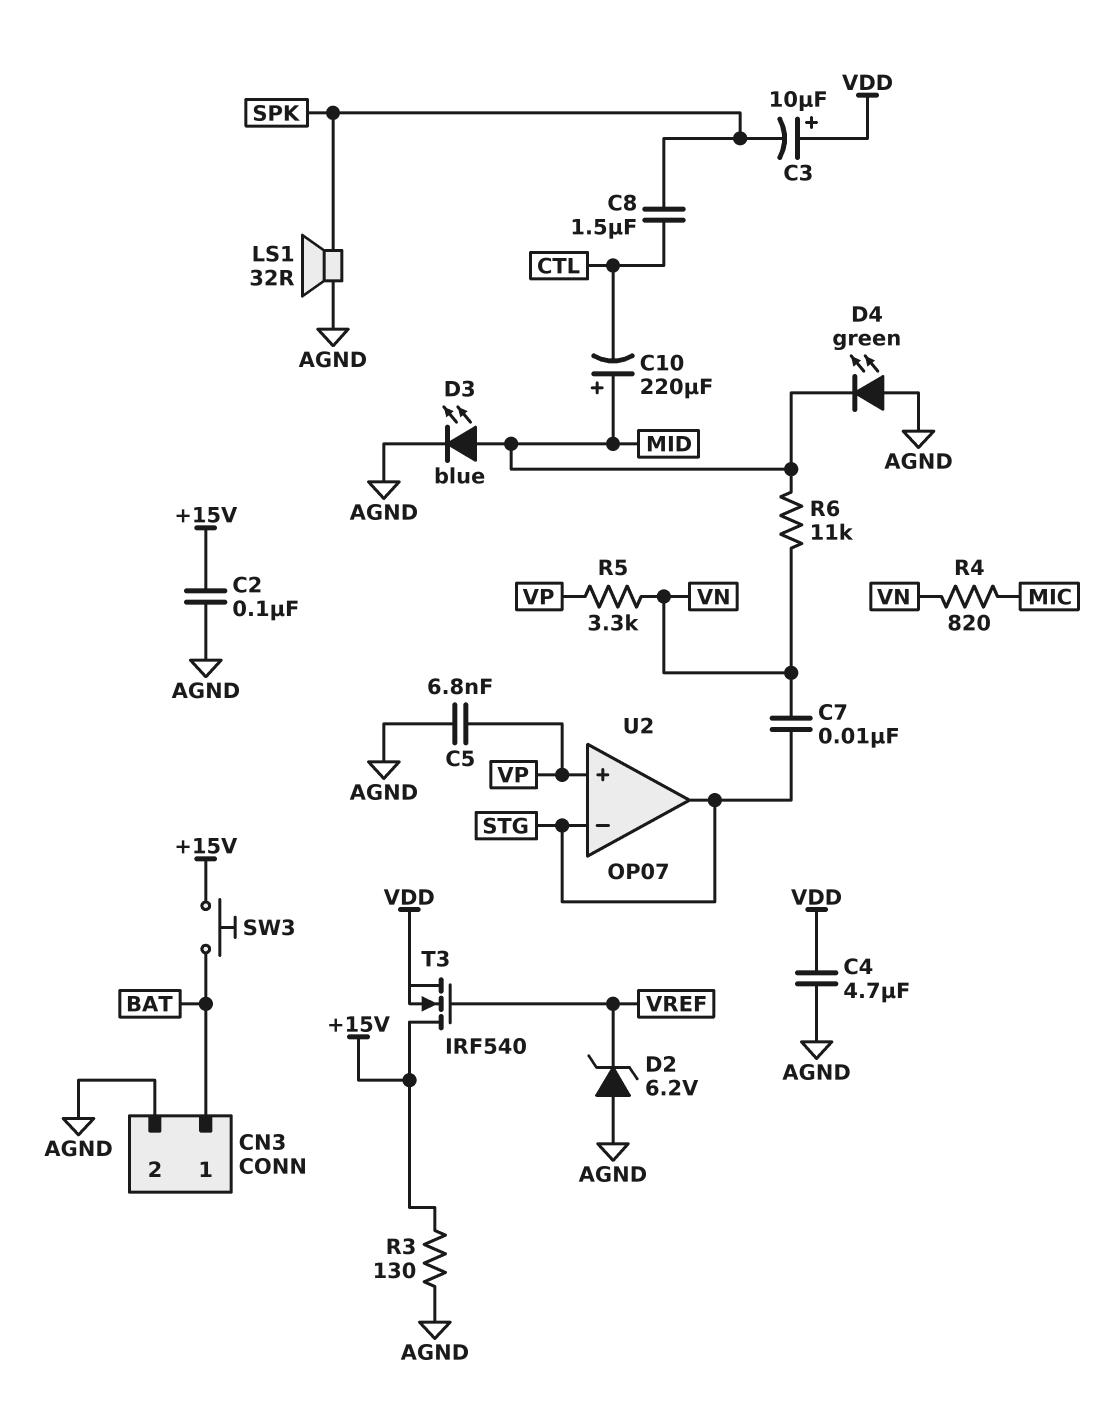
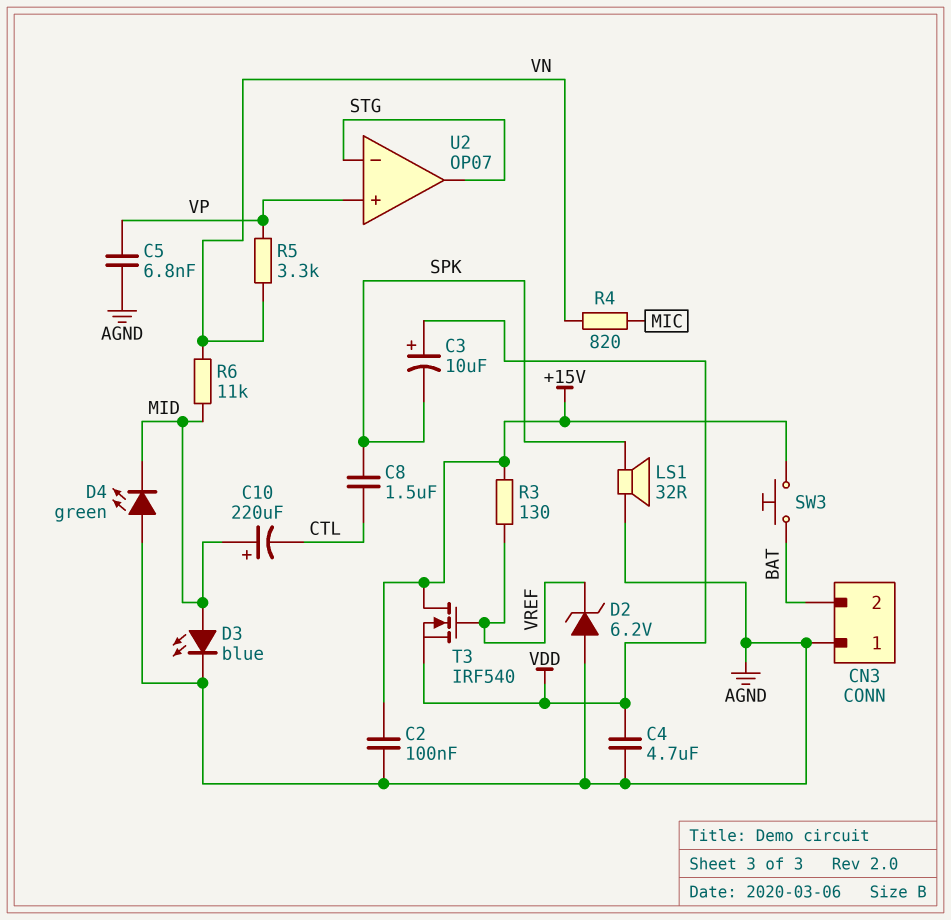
C7: 10nF (STG, VN) -> none
CN3 pin 1: BAT -> AGND
CN3 pin 2: AGND -> BAT
R3: 130 (+15V, AGND) -> 130 (+15V, VREF)

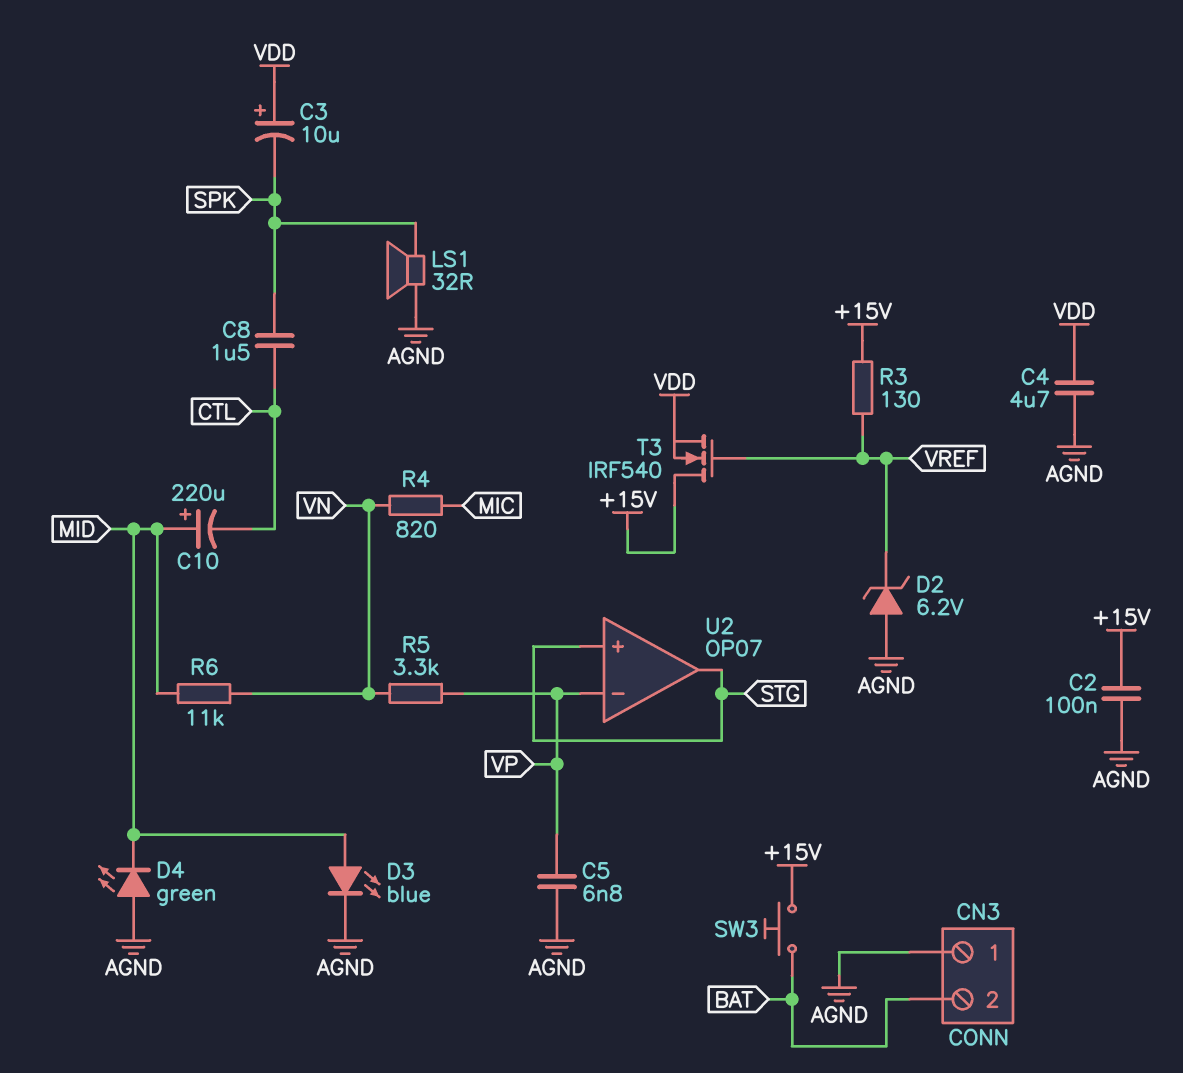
U2 pin in+: VP -> STG
U2 pin in-: STG -> VP

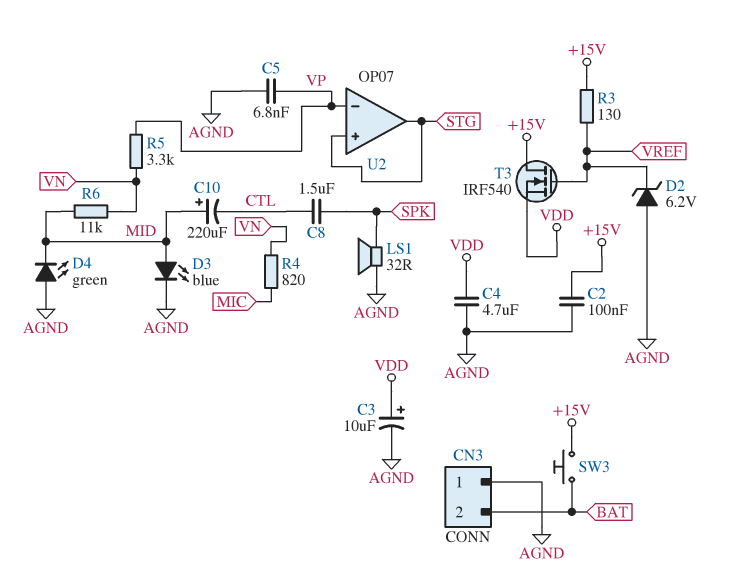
C3: 10uF (plus VDD, minus SPK) -> 10uF (plus VDD, minus AGND)

